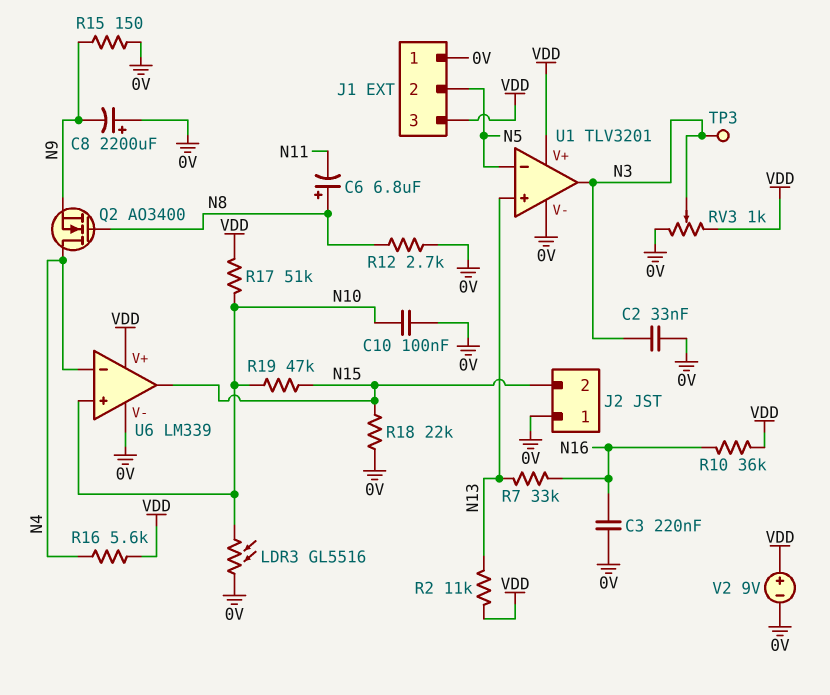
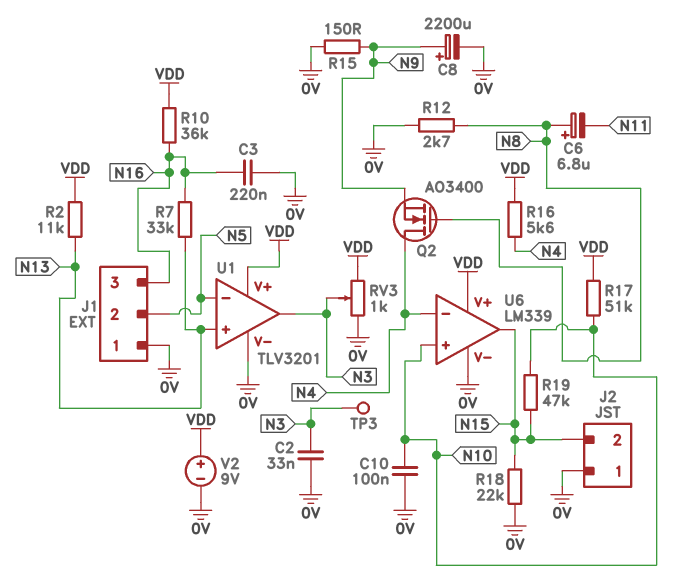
C8: 2200uF (plus 0V, minus N9) -> 2200uF (plus N9, minus 0V)
J1 pin 3: VDD -> N16
LDR3: GL5516 (0V, N10) -> none

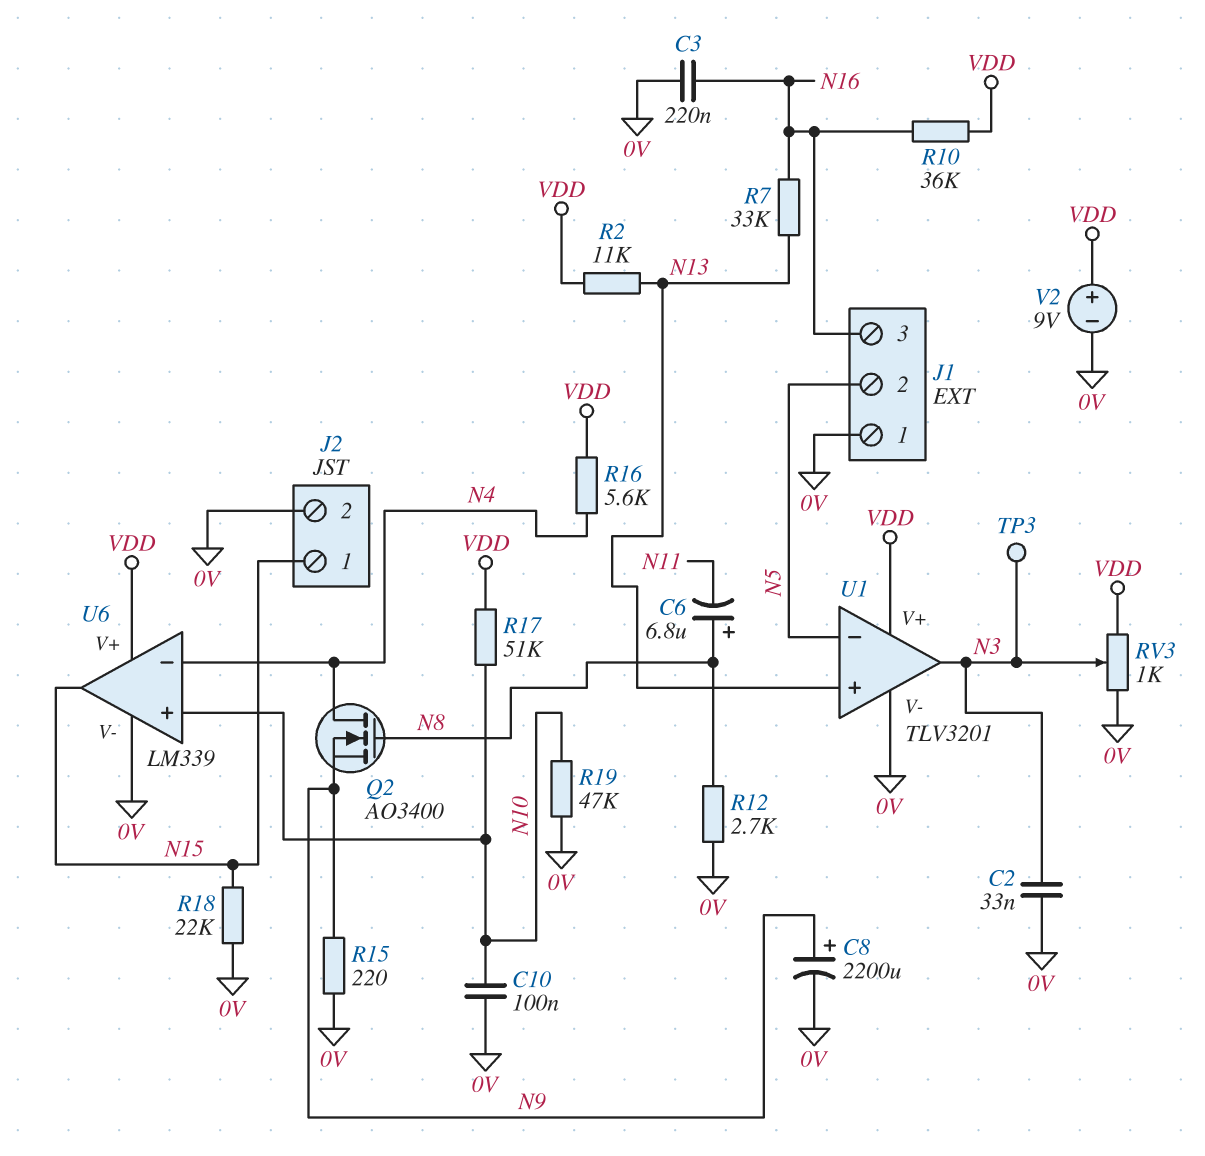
J2 pin 1: 0V -> N15
J2 pin 2: N15 -> 0V
R15: 150 (0V, N9) -> 220 (0V, N9)
R19: 47k (N10, N15) -> 47k (0V, N10)

